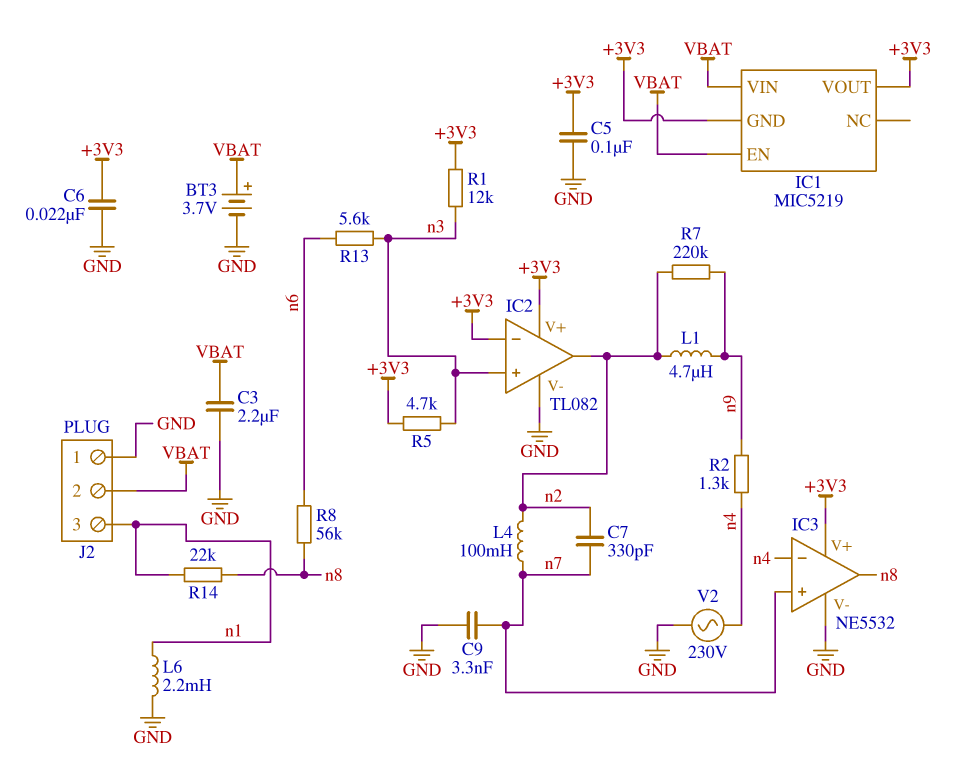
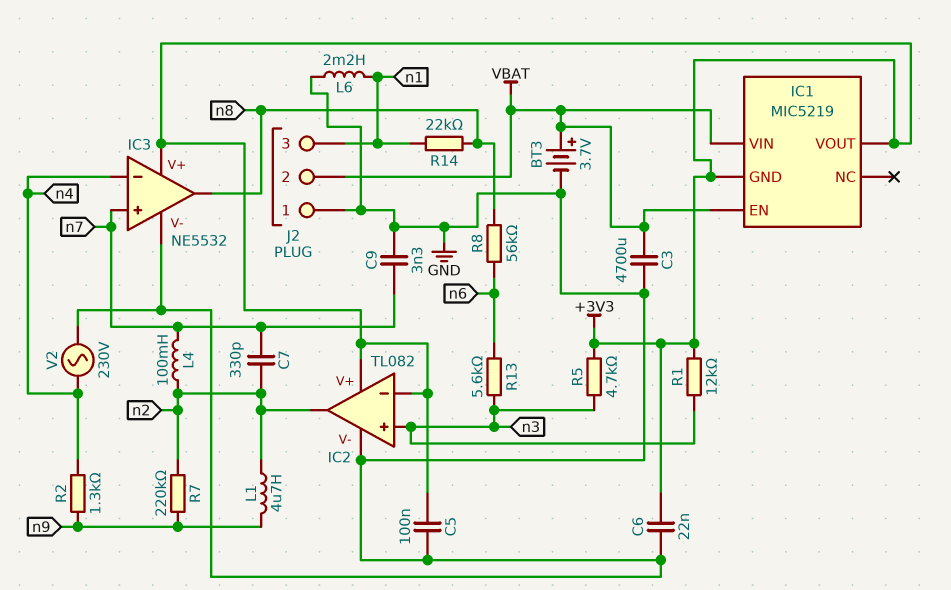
C3: 2.2uF (GND, VBAT) -> 4700uF (GND, VBAT)

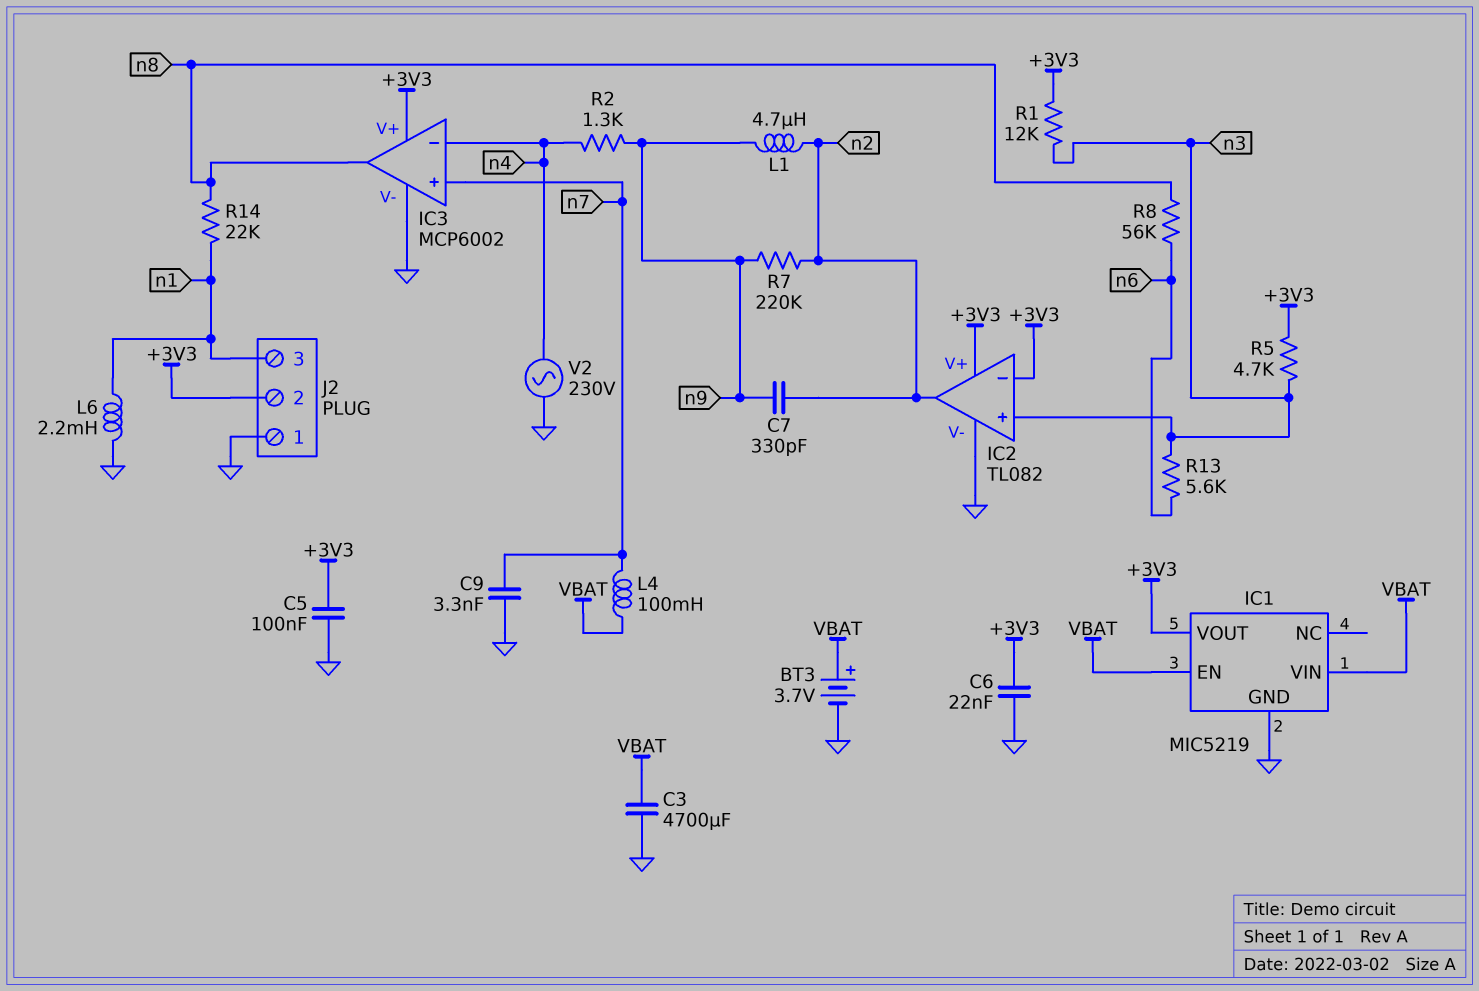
C7: 330pF (n2, n7) -> 330pF (n2, n9)
IC1 pin GND: +3V3 -> GND
IC3: NE5532 -> MCP6002
J2 pin 2: VBAT -> +3V3
L4: 100mH (n2, n7) -> 100mH (VBAT, n7)

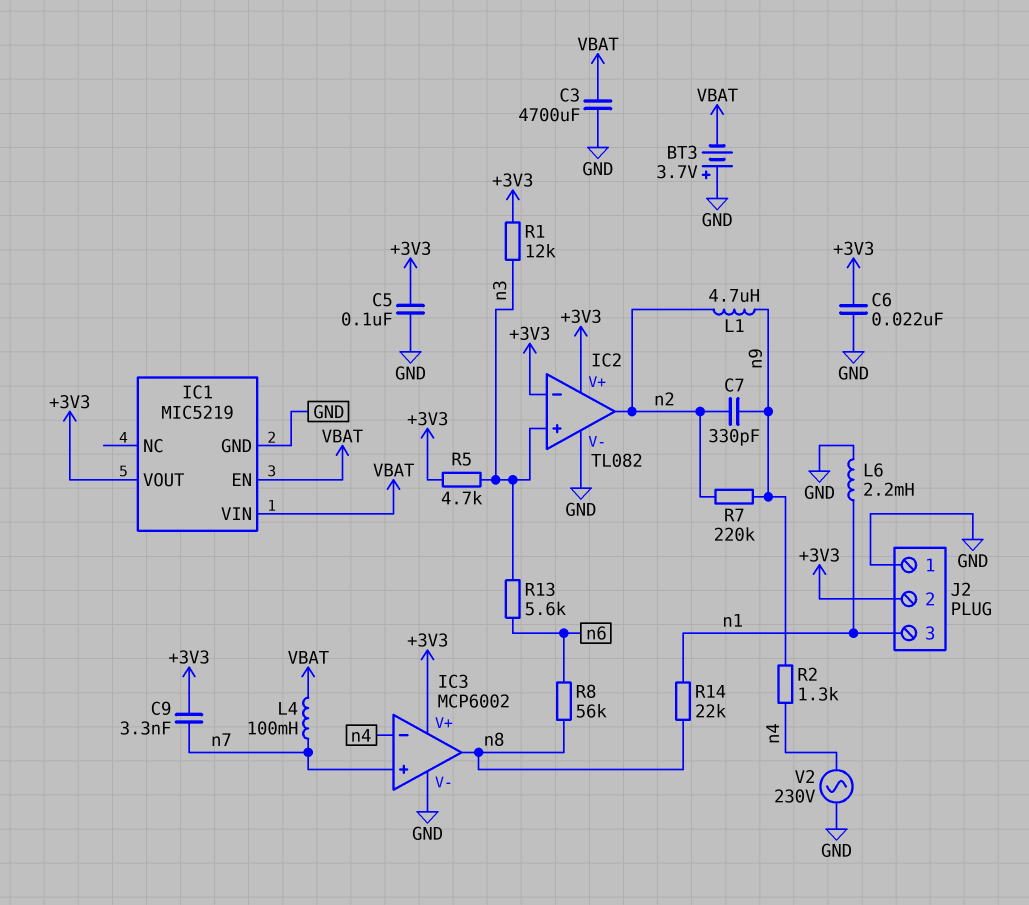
BT3: 3.7V (plus VBAT, minus GND) -> 3.7V (plus GND, minus VBAT)
C9: 3.3nF (GND, n7) -> 3.3nF (+3V3, n7)

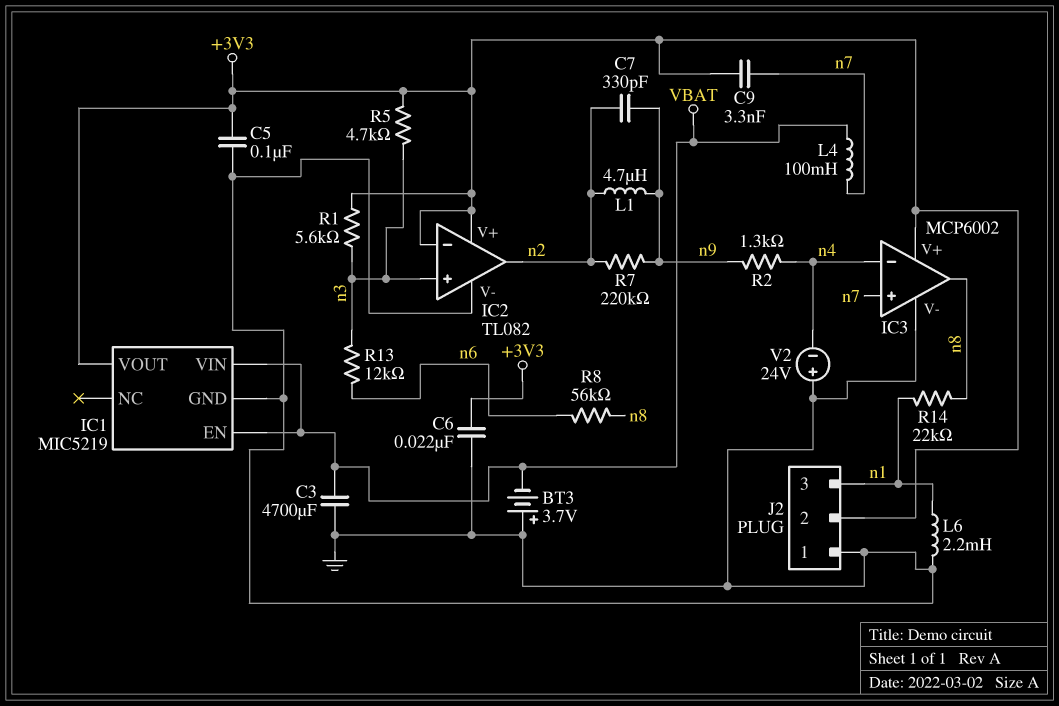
R1: 12k (+3V3, n3) -> 5.6k (+3V3, n3)
R13: 5.6k (n3, n6) -> 12k (n3, n6)
V2: AC 230V (GND, n4) -> 24V (plus GND, minus n4)

